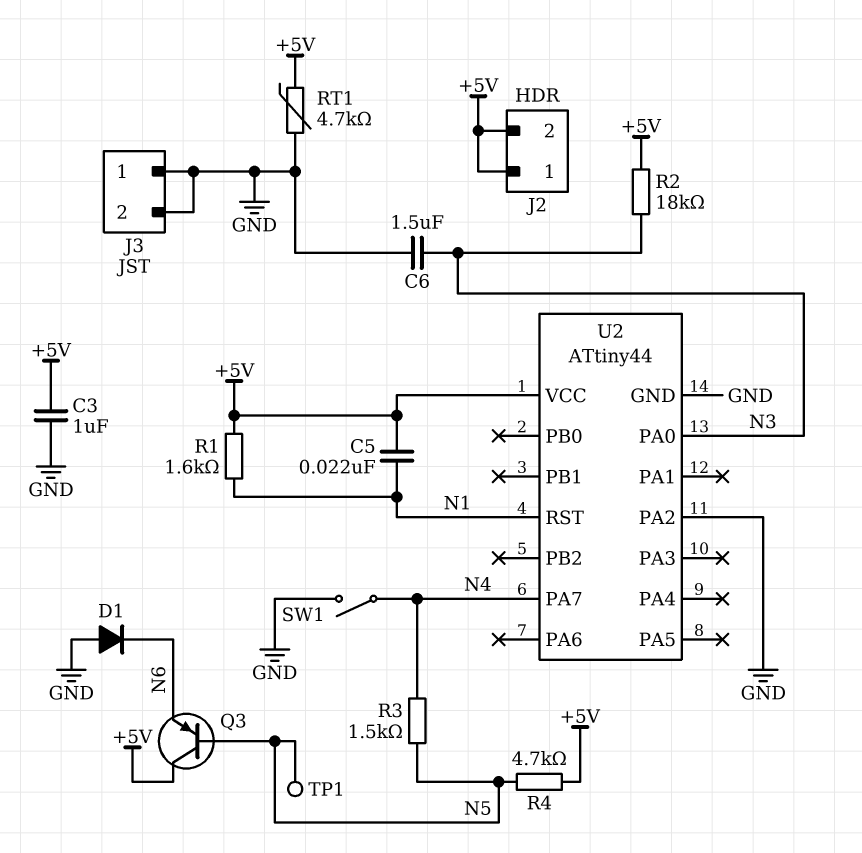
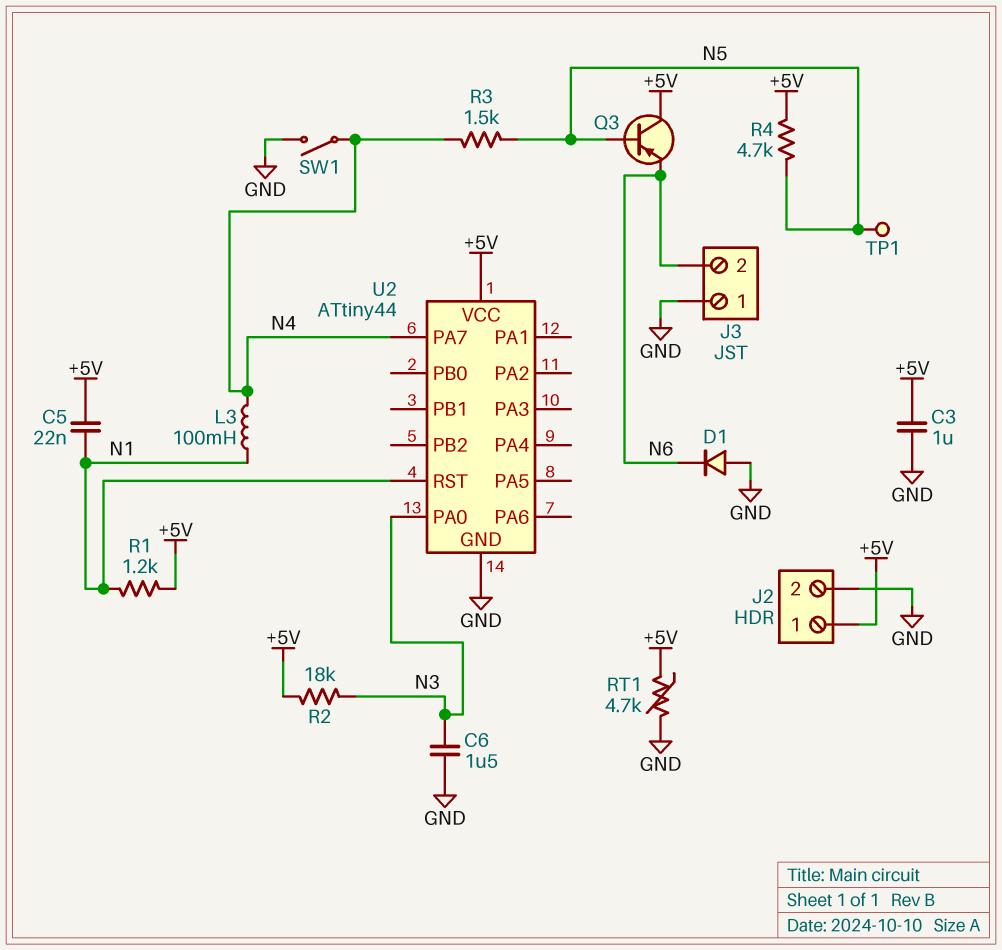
J2 pin 2: +5V -> GND
J3 pin 2: GND -> N6
L3: none -> 100mH (N1, N4)
R1: 1.6k (+5V, N1) -> 1.2k (+5V, N1)
U2 pin PA2: GND -> none

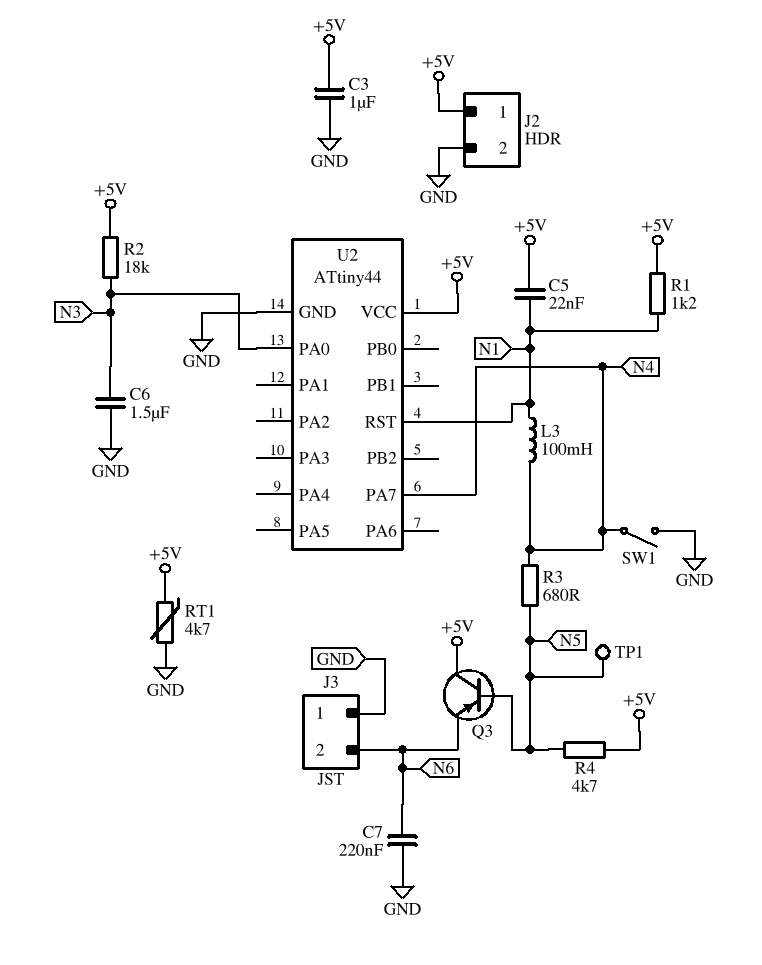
C7: none -> 220nF (GND, N6)
D1: diode (A GND, K N6) -> none
R3: 1.5k (N4, N5) -> 680 (N4, N5)

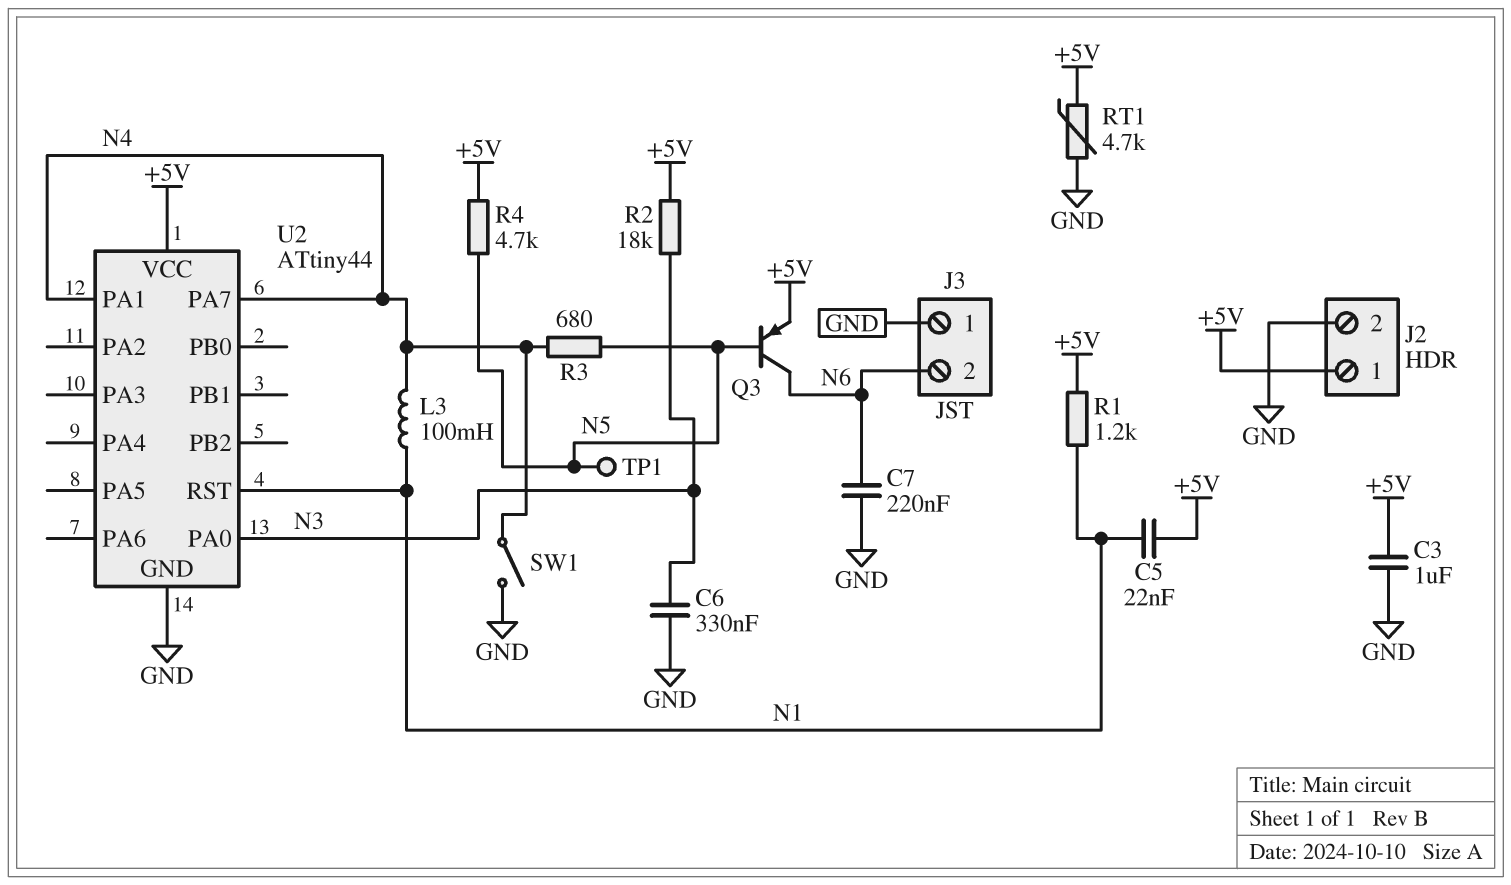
C6: 1.5uF (GND, N3) -> 330nF (GND, N3)
Q3: PNP (B N5, C +5V, E N6) -> PNP (B N5, C N6, E +5V)
U2 pin PA1: none -> N4

